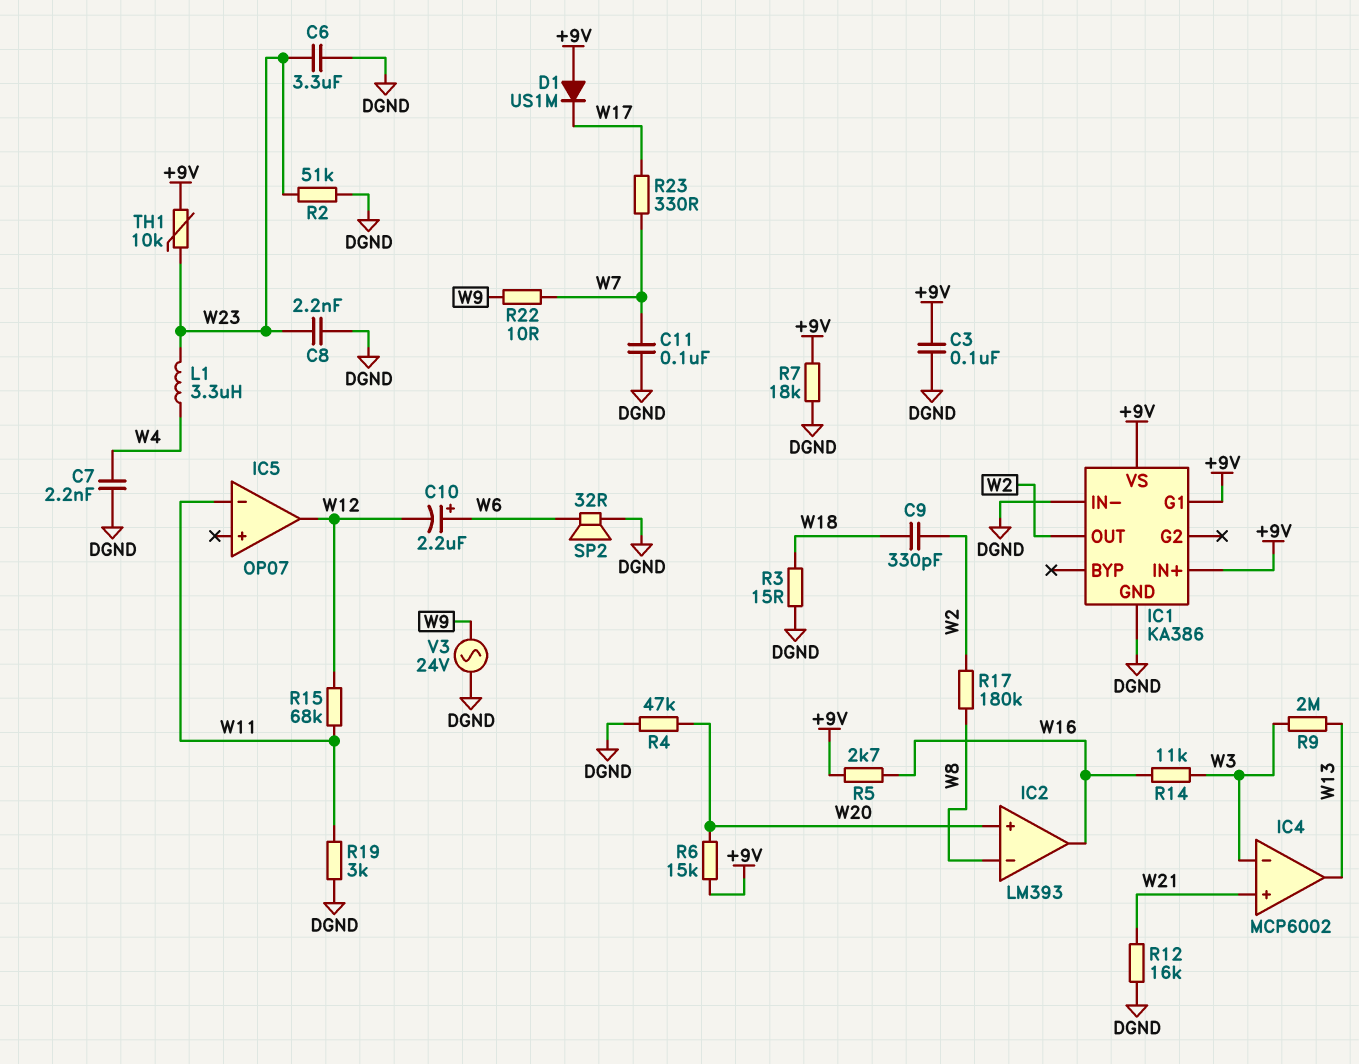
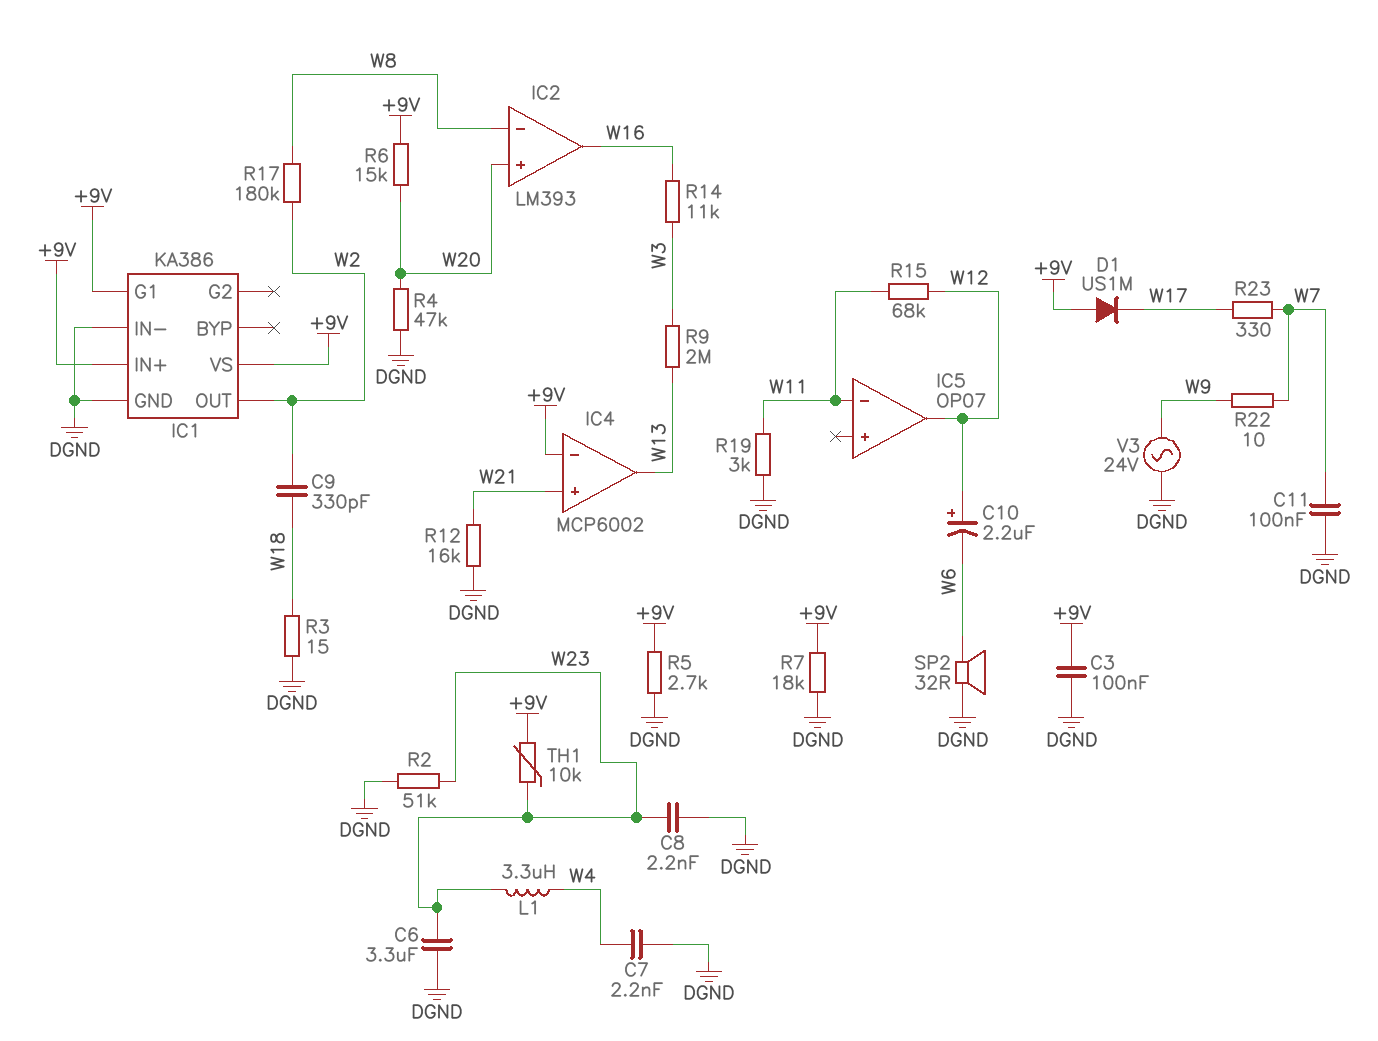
C10: 2.2uF (plus W6, minus W12) -> 2.2uF (plus W12, minus W6)
IC4 pin in-: W3 -> +9V
R5: 2.7k (+9V, W16) -> 2.7k (+9V, DGND)

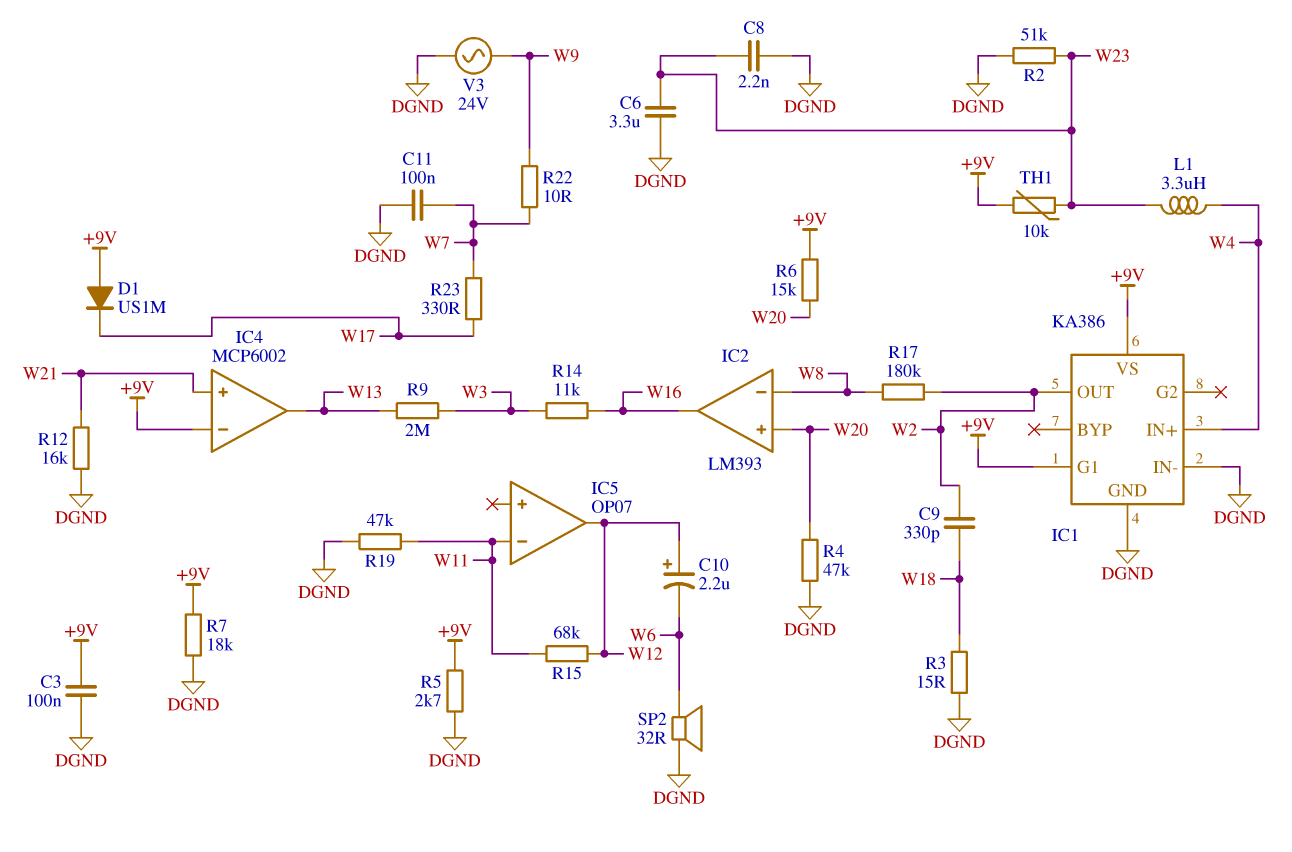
C7: 2.2nF (DGND, W4) -> none
IC1 pin IN+: +9V -> W4
R19: 3k (DGND, W11) -> 47k (DGND, W11)

